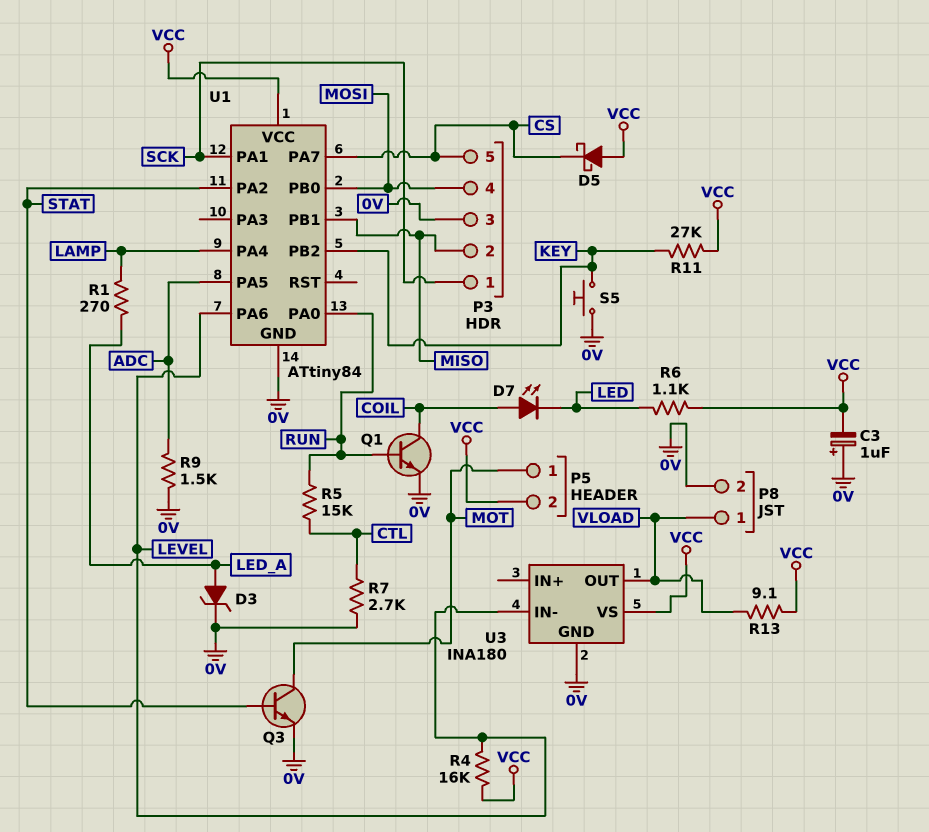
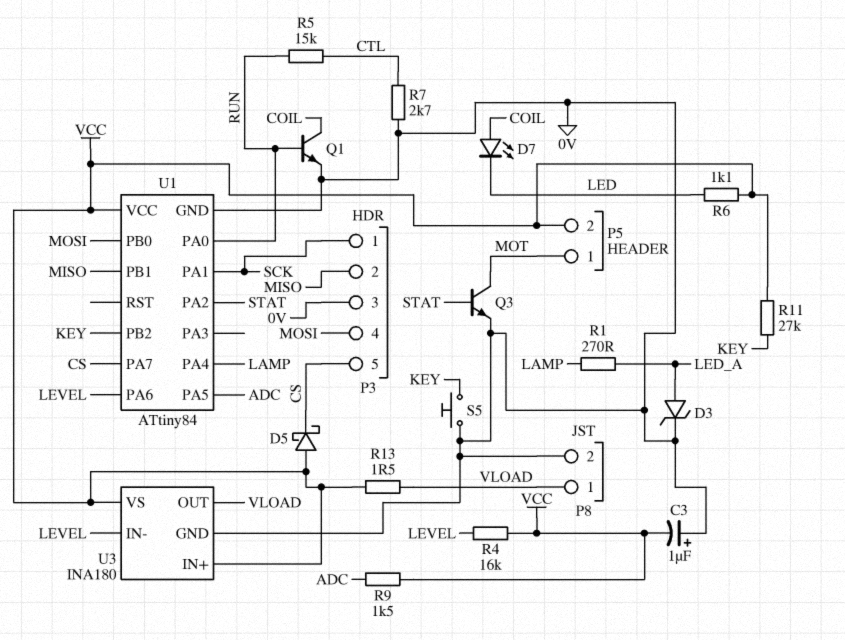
R9: 1.5k (0V, ADC) -> 1.5k (ADC, VCC)
R13: 9.1 (VCC, VLOAD) -> 1.5 (VCC, VLOAD)
U3 pin IN+: none -> VCC

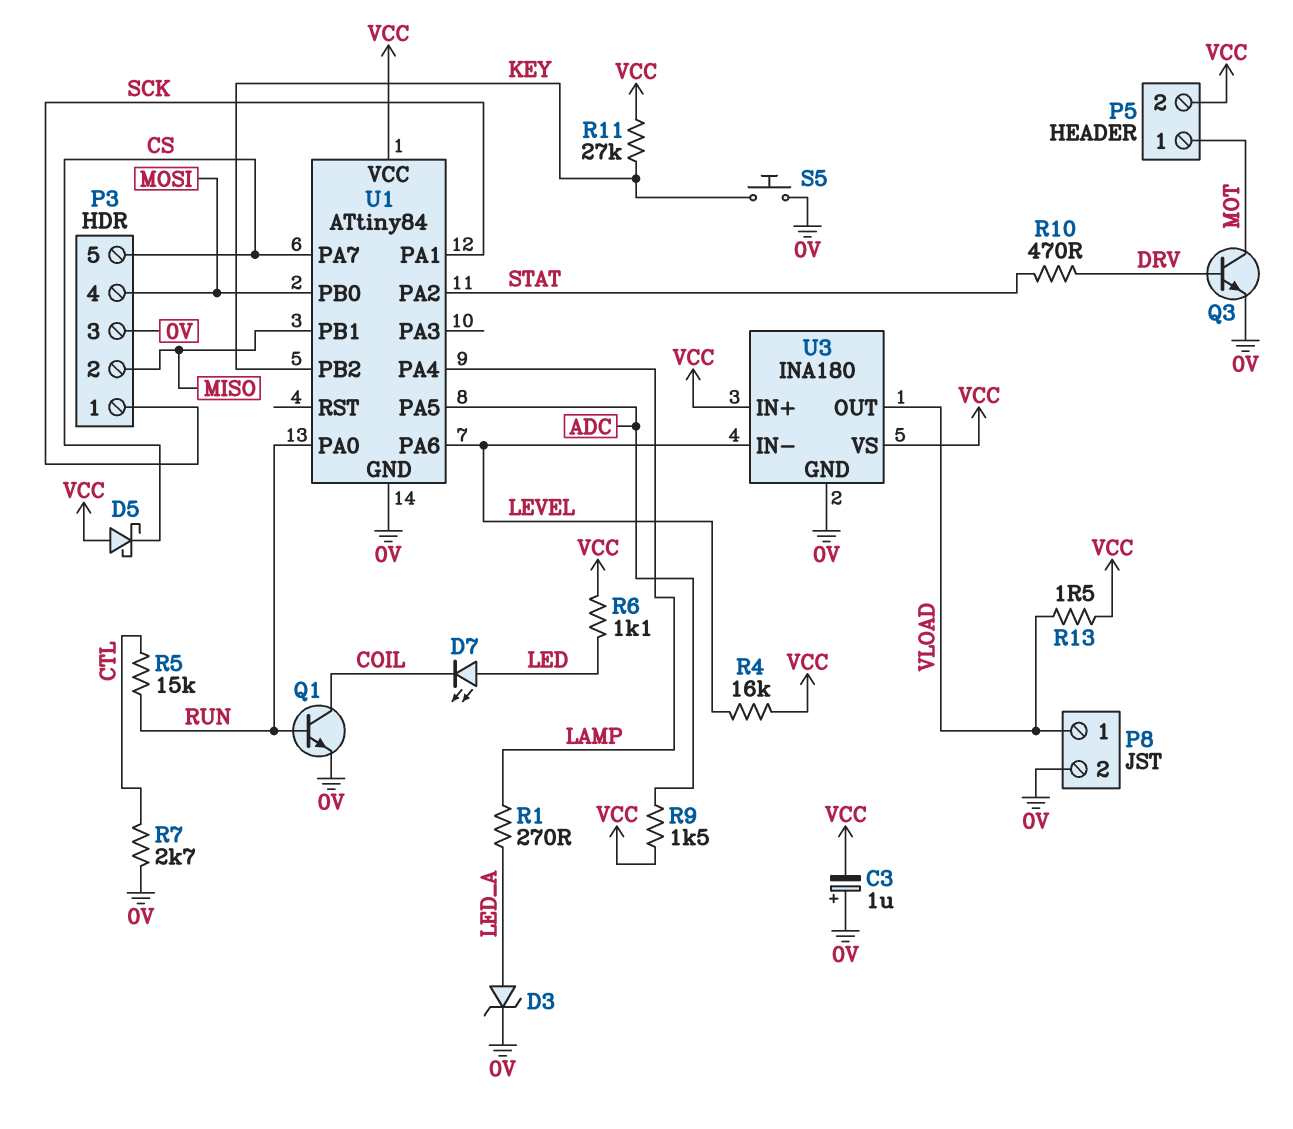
D7: LED (A COIL, K LED) -> LED (A LED, K COIL)
Q3: NPN (B STAT, C MOT, E 0V) -> NPN (B DRV, C MOT, E 0V)
R10: none -> 470 (DRV, STAT)

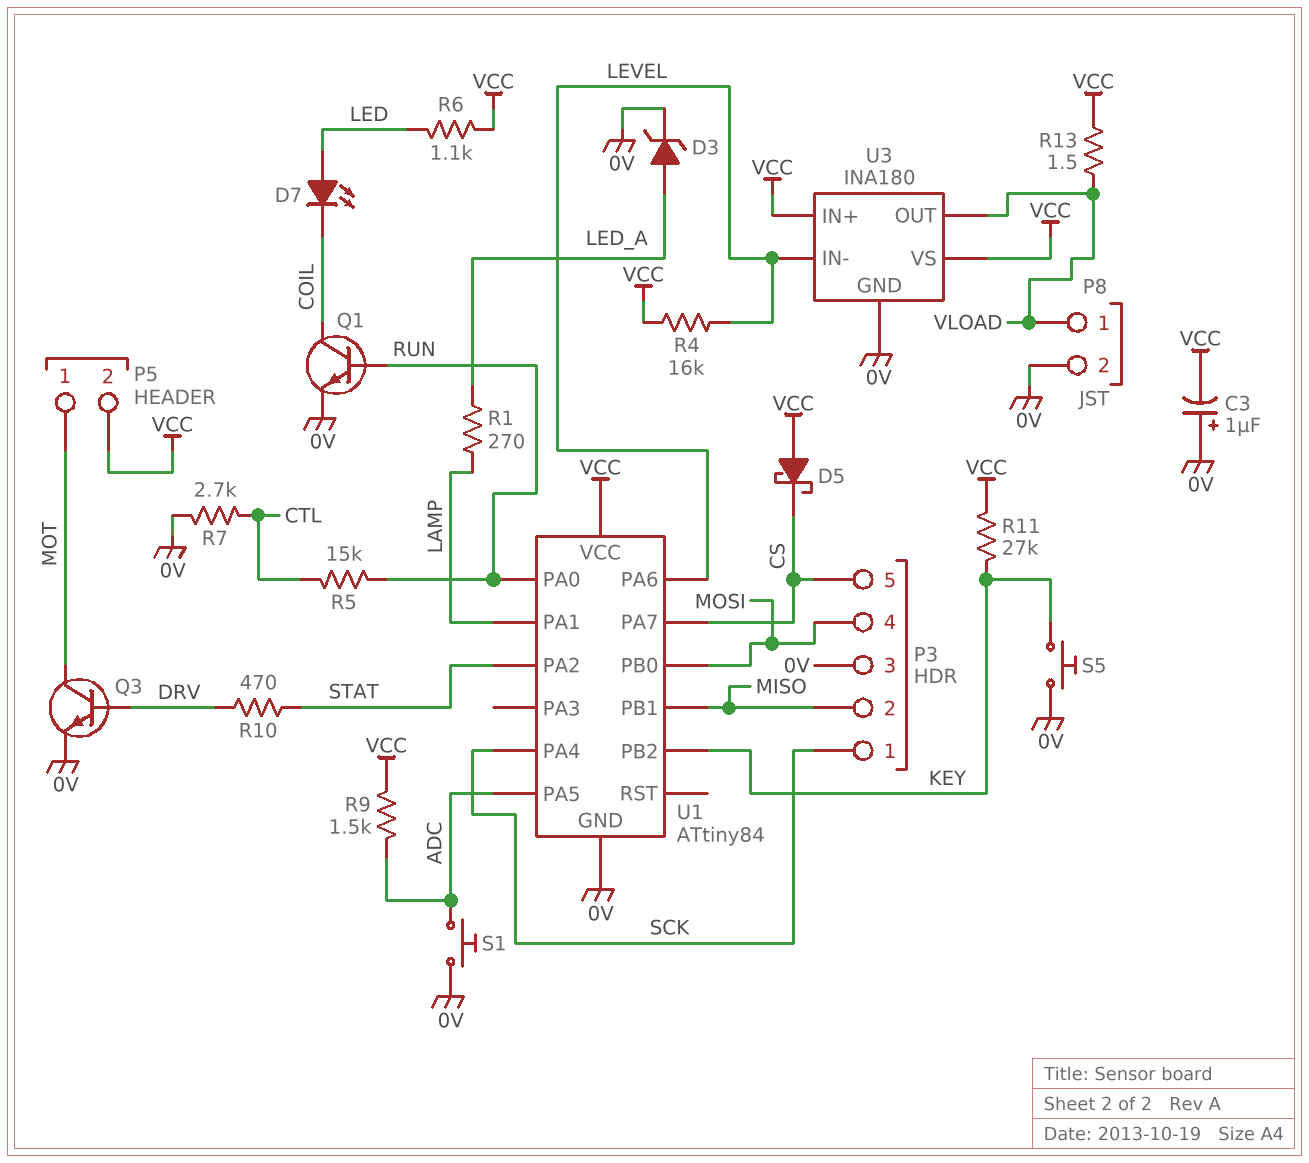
S1: none -> button (0V, ADC)
U1 pin PA1: SCK -> LAMP
U1 pin PA4: LAMP -> SCK

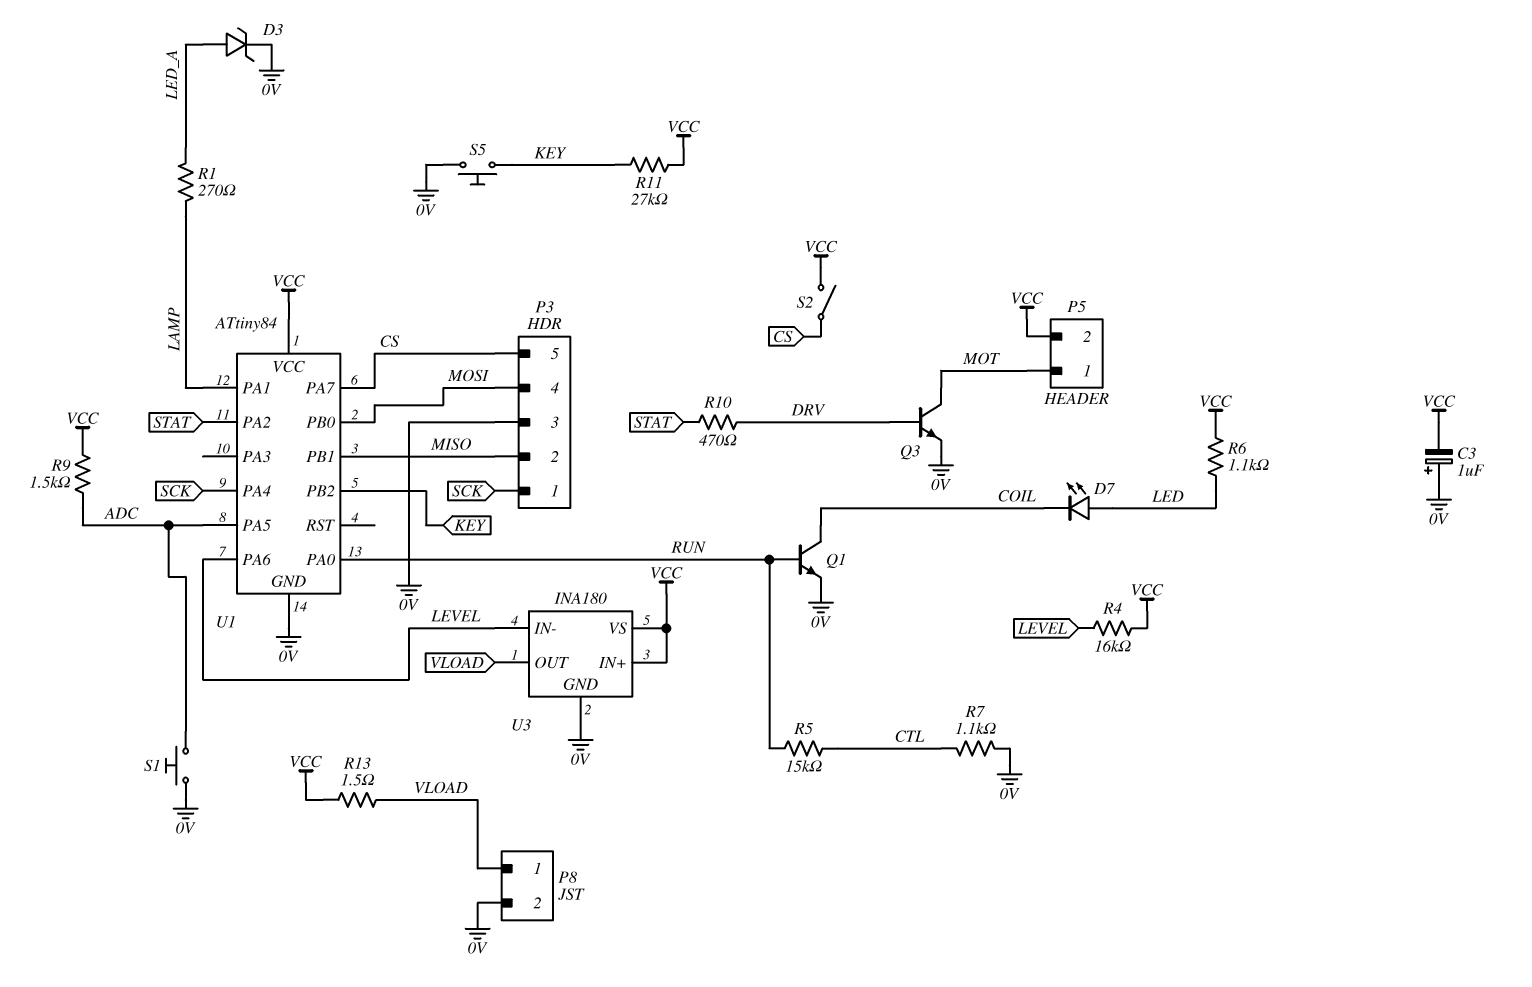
D5: schottky (A VCC, K CS) -> none
R7: 2.7k (0V, CTL) -> 1.1k (0V, CTL)
S2: none -> switch (CS, VCC)

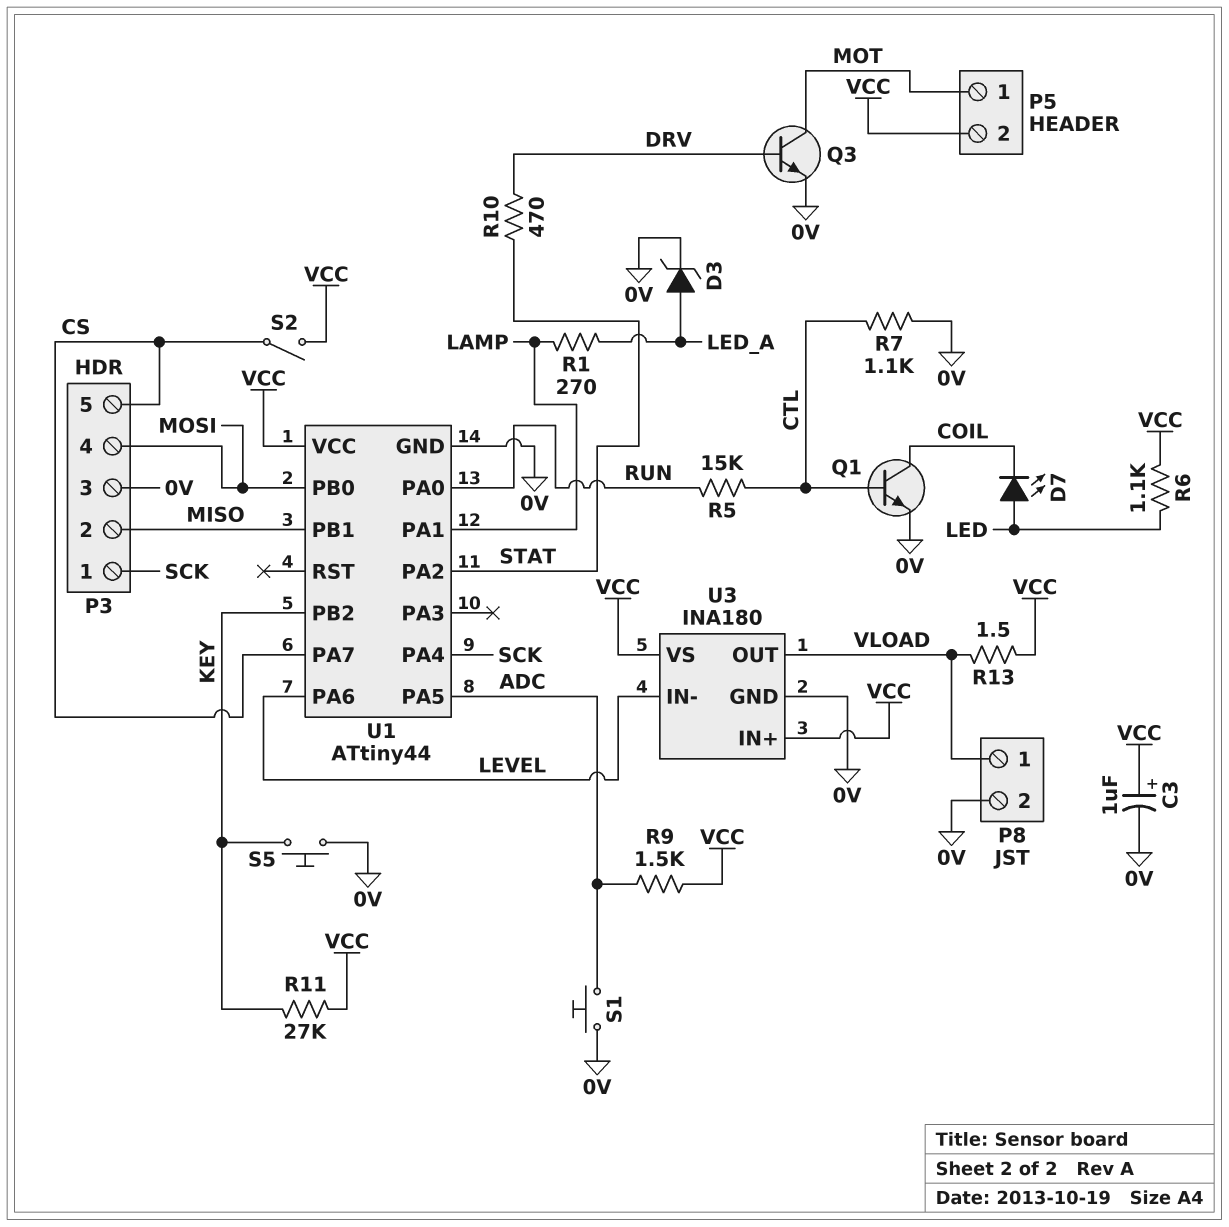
C3: 1uF (plus 0V, minus VCC) -> 1uF (plus VCC, minus 0V)
Q1: NPN (B RUN, C COIL, E 0V) -> NPN (B CTL, C COIL, E 0V)
R4: 16k (LEVEL, VCC) -> none
U1: ATtiny84 -> ATtiny44

